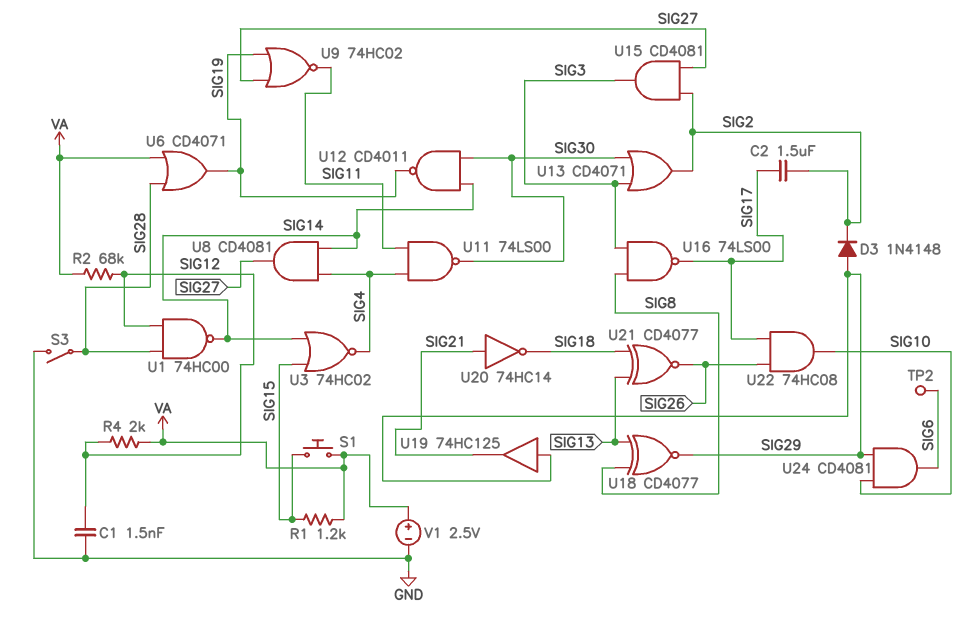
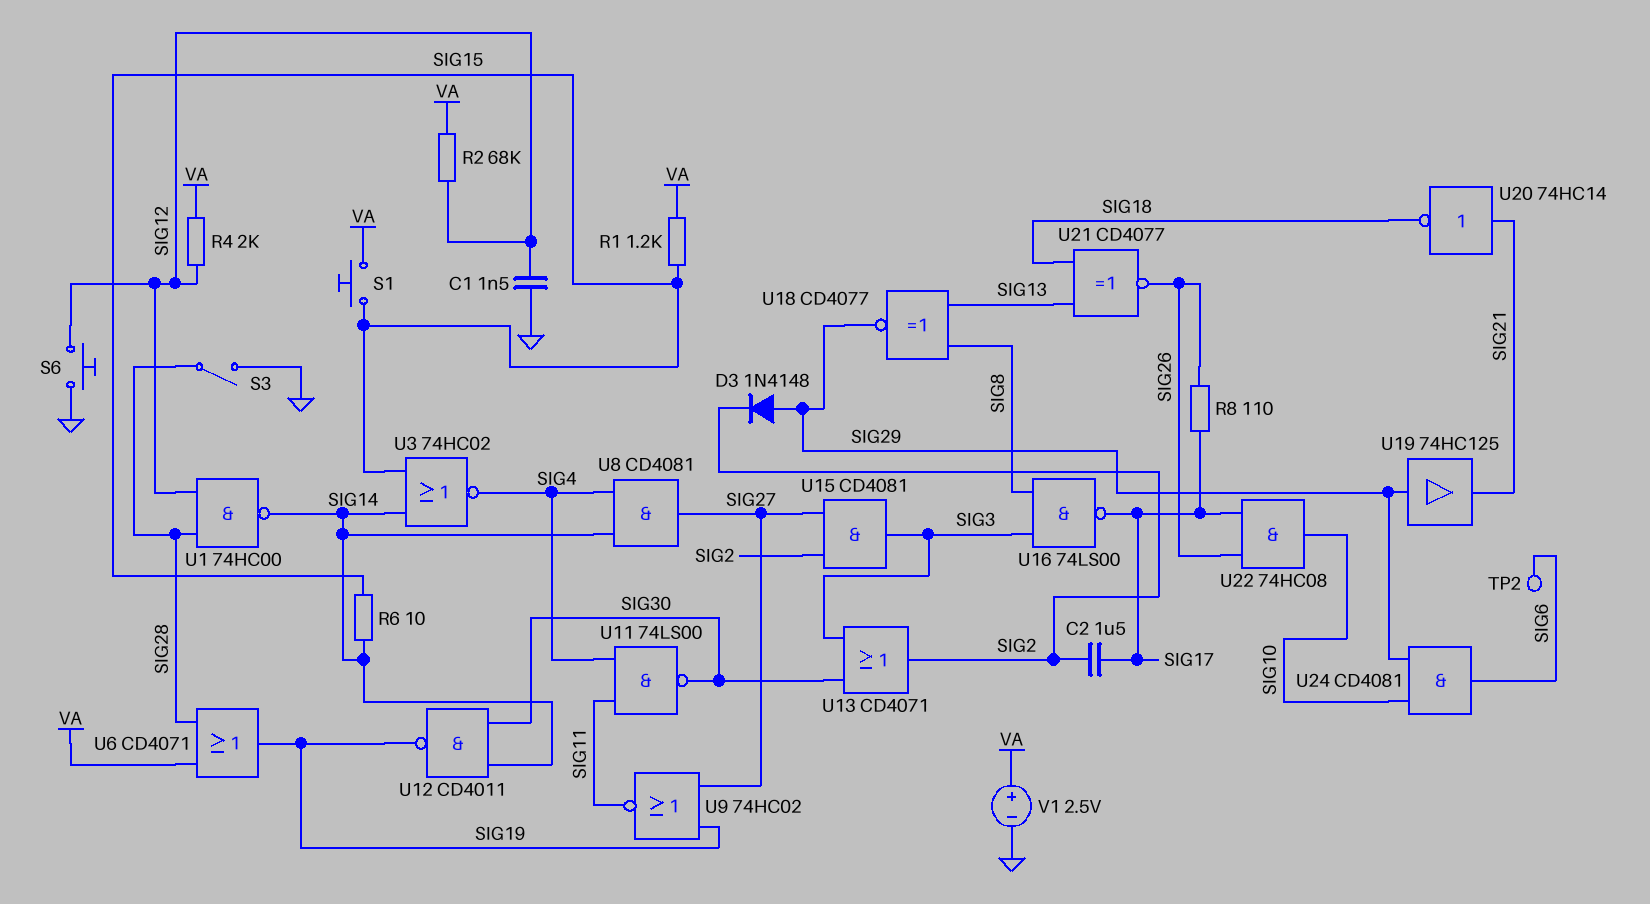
R6: none -> 10 (SIG14, SIG15)
R8: none -> 110 (SIG17, SIG26)
S6: none -> button (GND, SIG12)

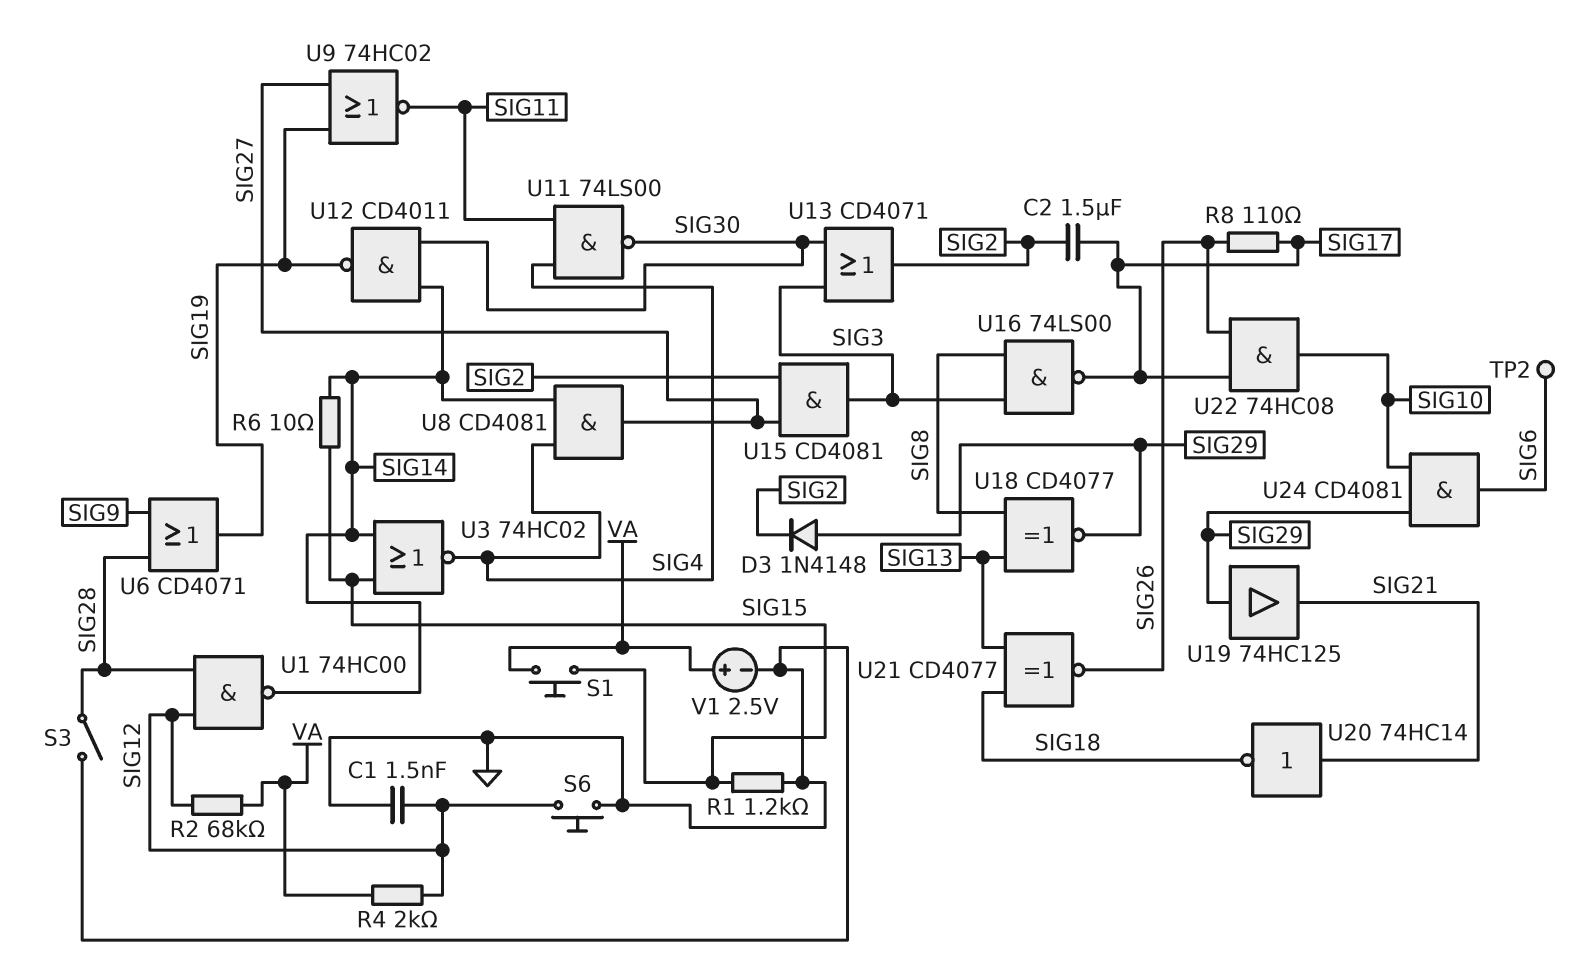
R1: 1.2k (SIG15, VA) -> 1.2k (GND, SIG15)
U6: OR CD4071 (in SIG28, in VA, out SIG19) -> OR CD4071 (in SIG9, in SIG28, out SIG19)

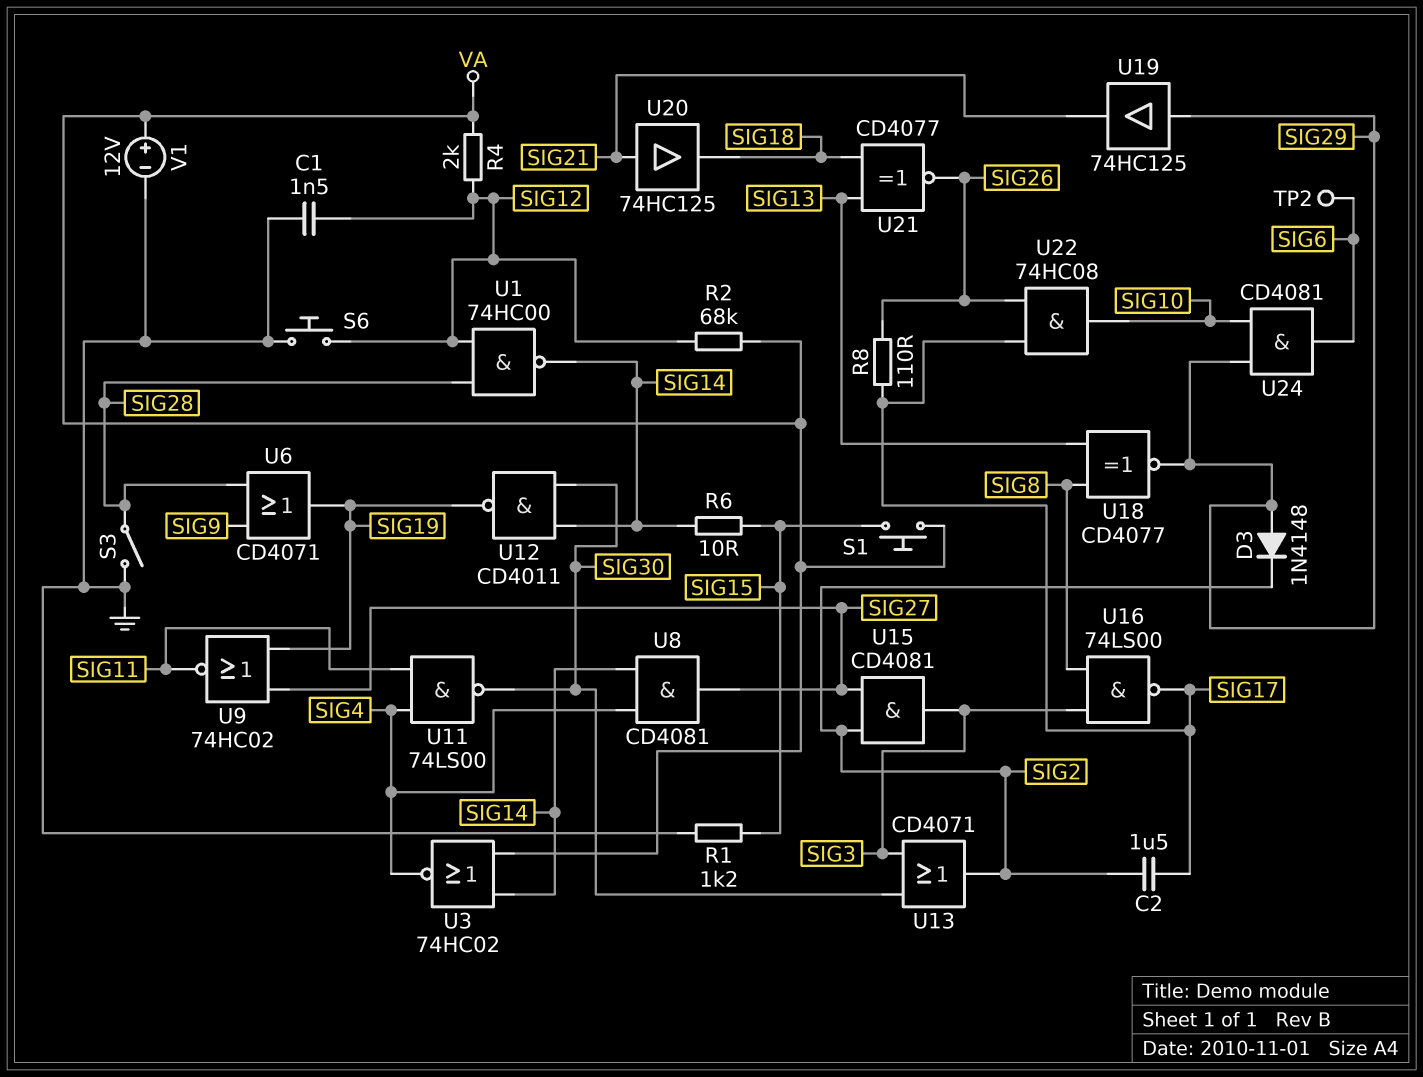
U3: NOR 74HC02 (in SIG14, in SIG15, out SIG4) -> NOR 74HC02 (in SIG14, in VA, out SIG4)
U20: NOT 74HC14 (in SIG21, out SIG18) -> buffer 74HC125 (in SIG21, out SIG18)
V1: 2.5V (plus VA, minus GND) -> 12V (plus VA, minus GND)

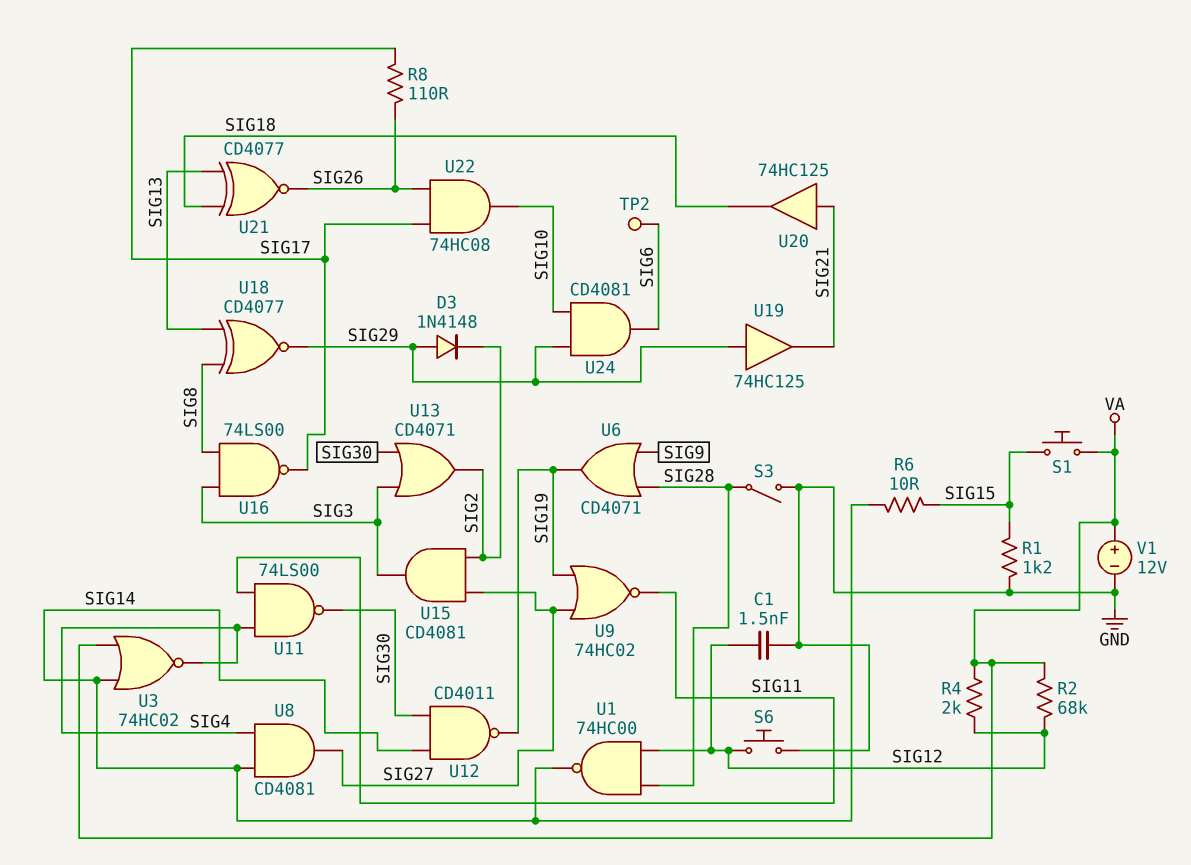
C2: 1.5uF (SIG2, SIG17) -> none

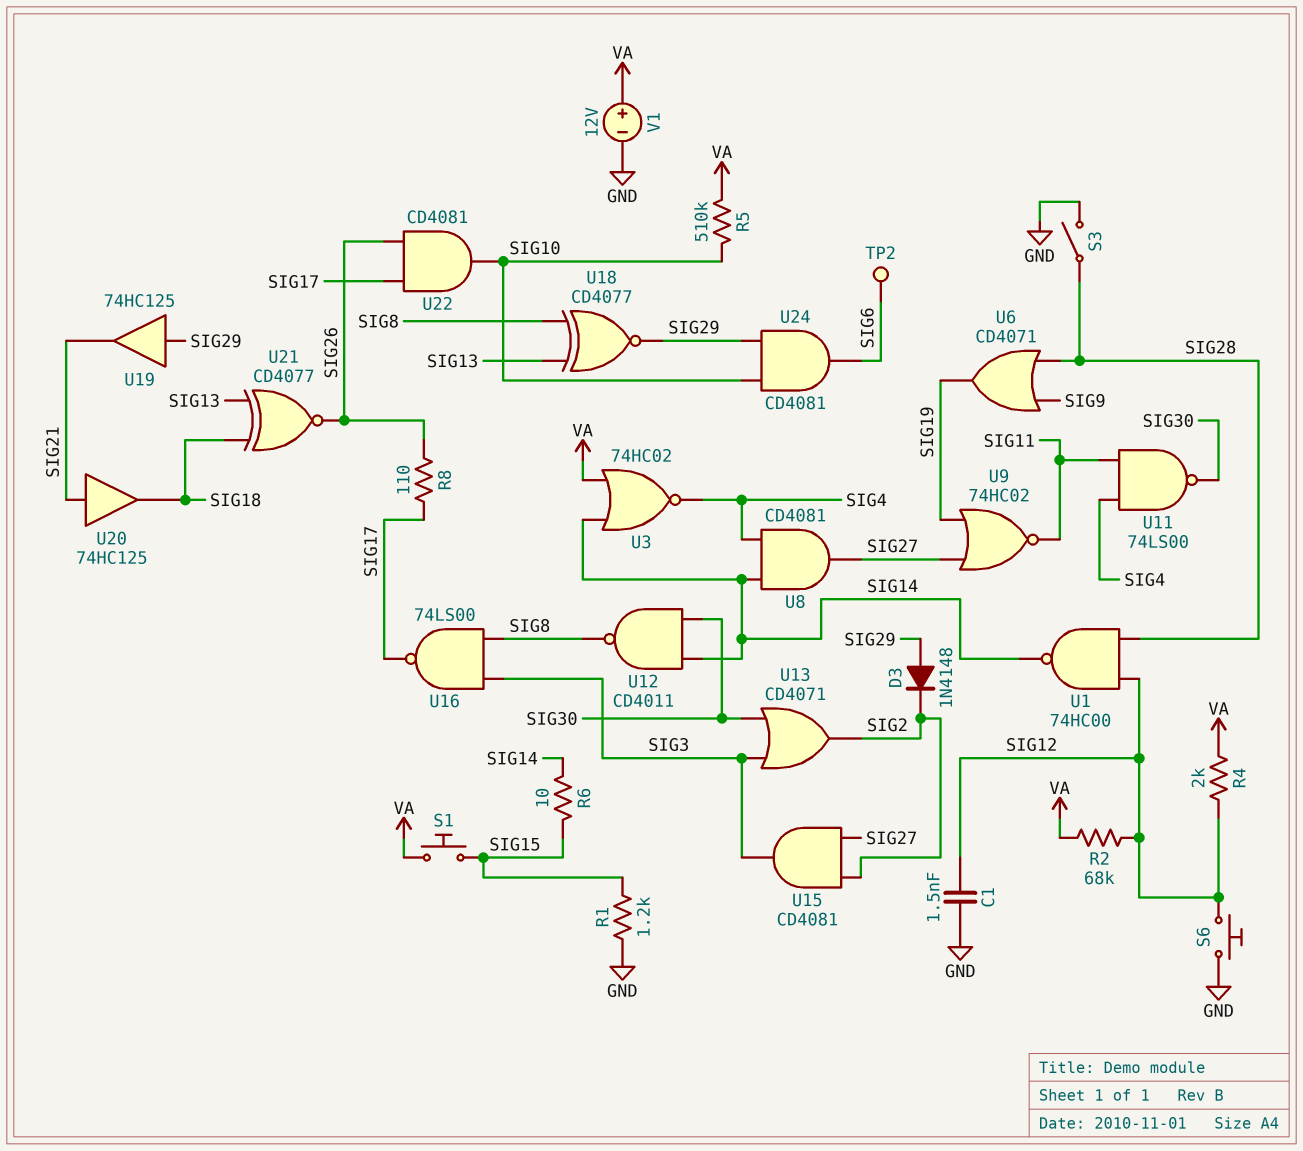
R5: none -> 510k (SIG10, VA)
U12: NAND CD4011 (in SIG14, in SIG30, out SIG19) -> NAND CD4011 (in SIG14, in SIG30, out SIG8)
U22: AND 74HC08 (in SIG17, in SIG26, out SIG10) -> AND CD4081 (in SIG17, in SIG26, out SIG10)

